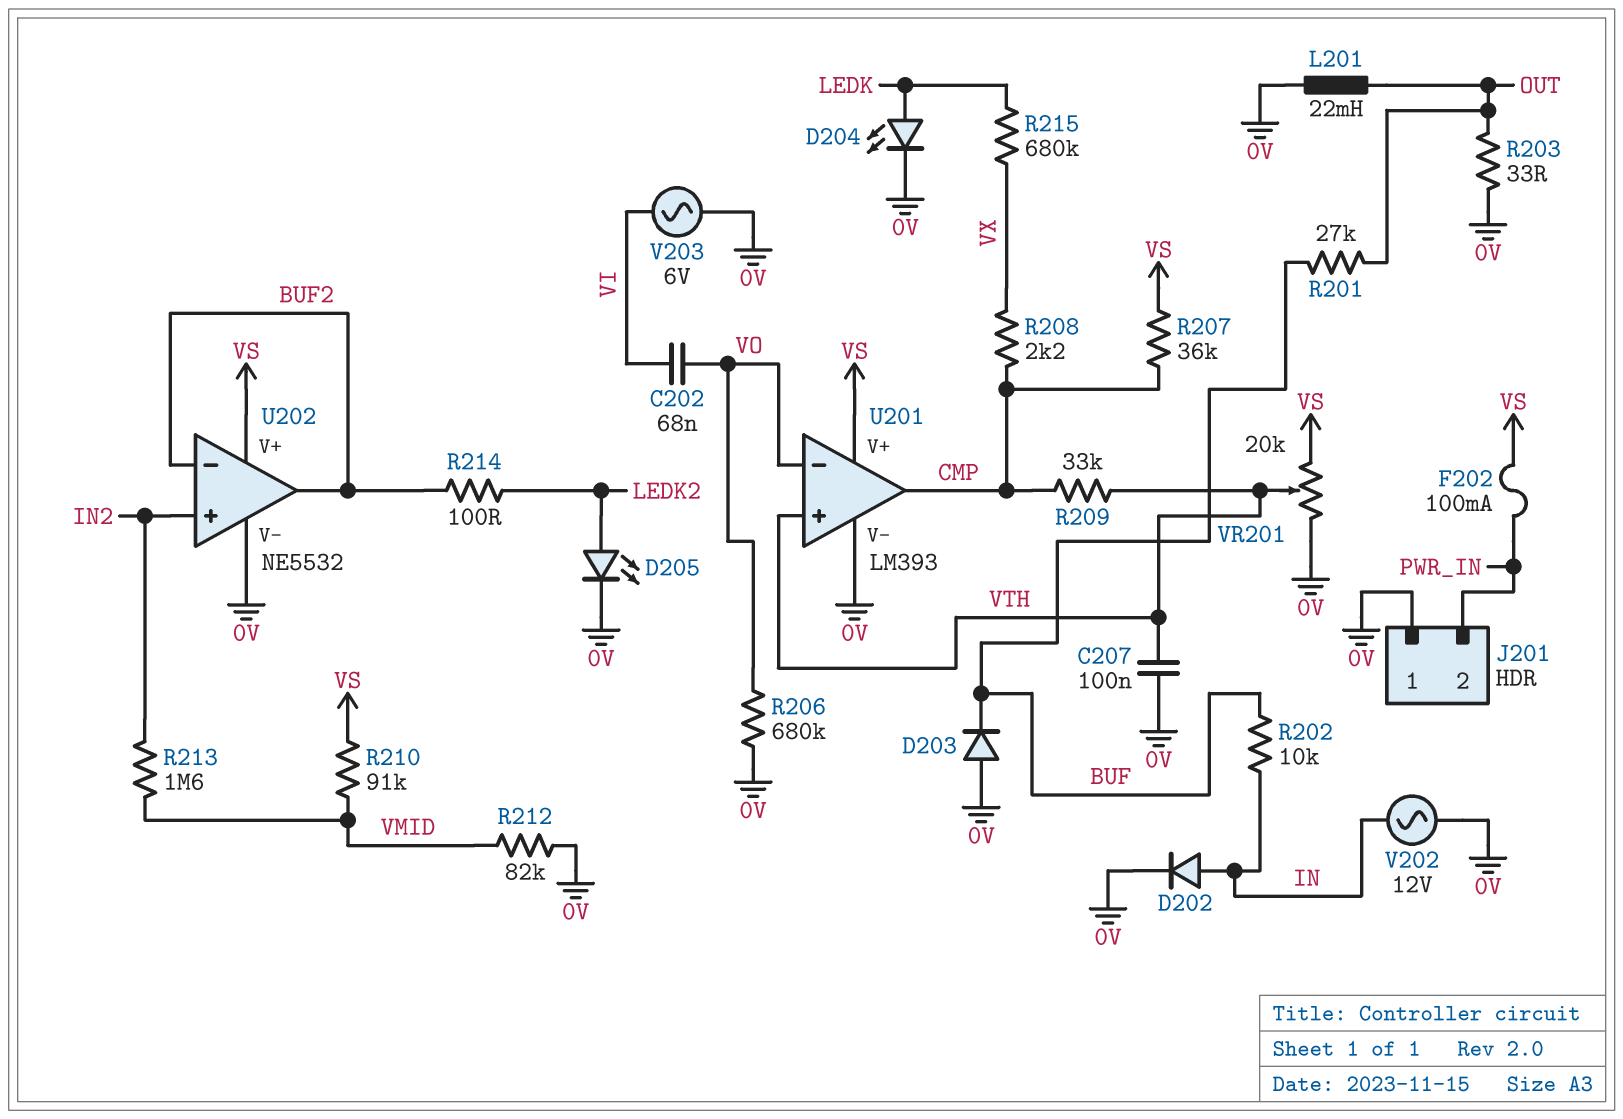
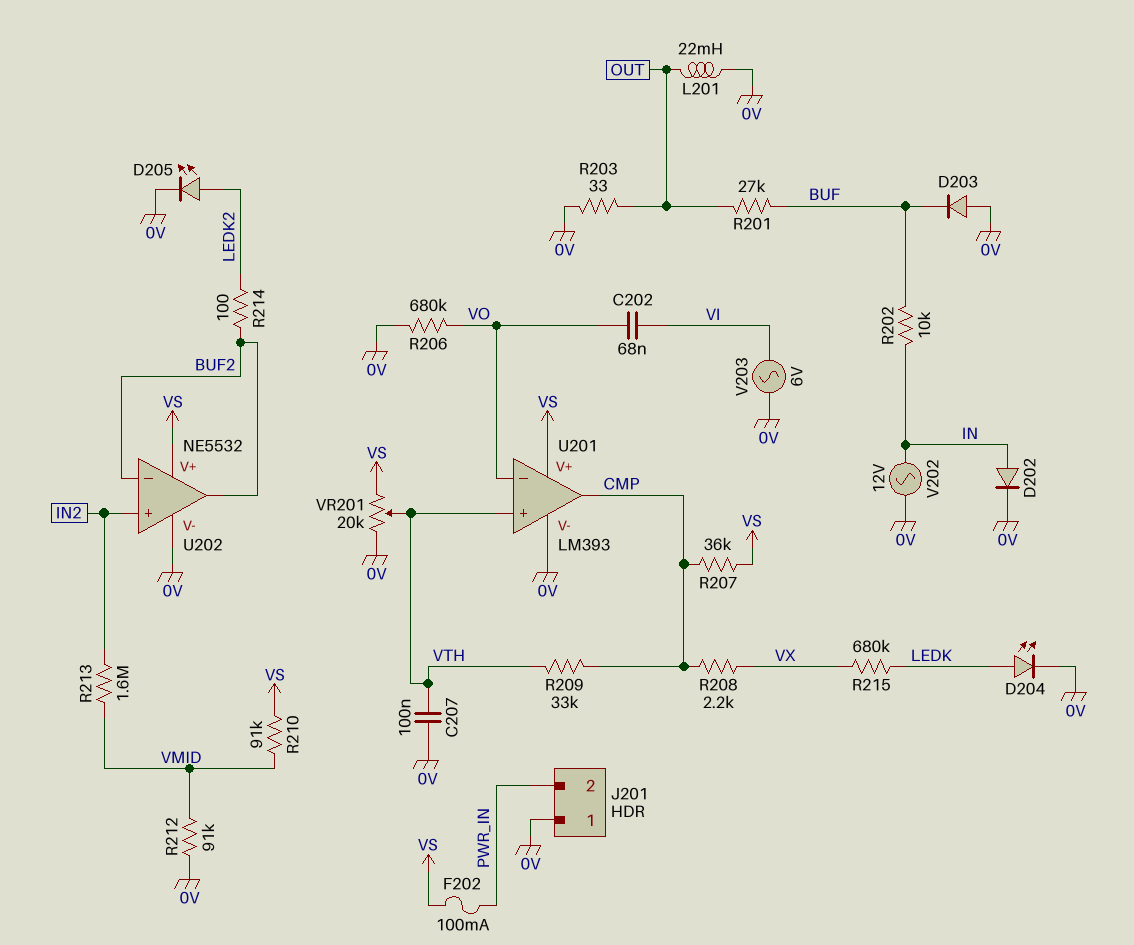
R212: 82k (0V, VMID) -> 91k (0V, VMID)

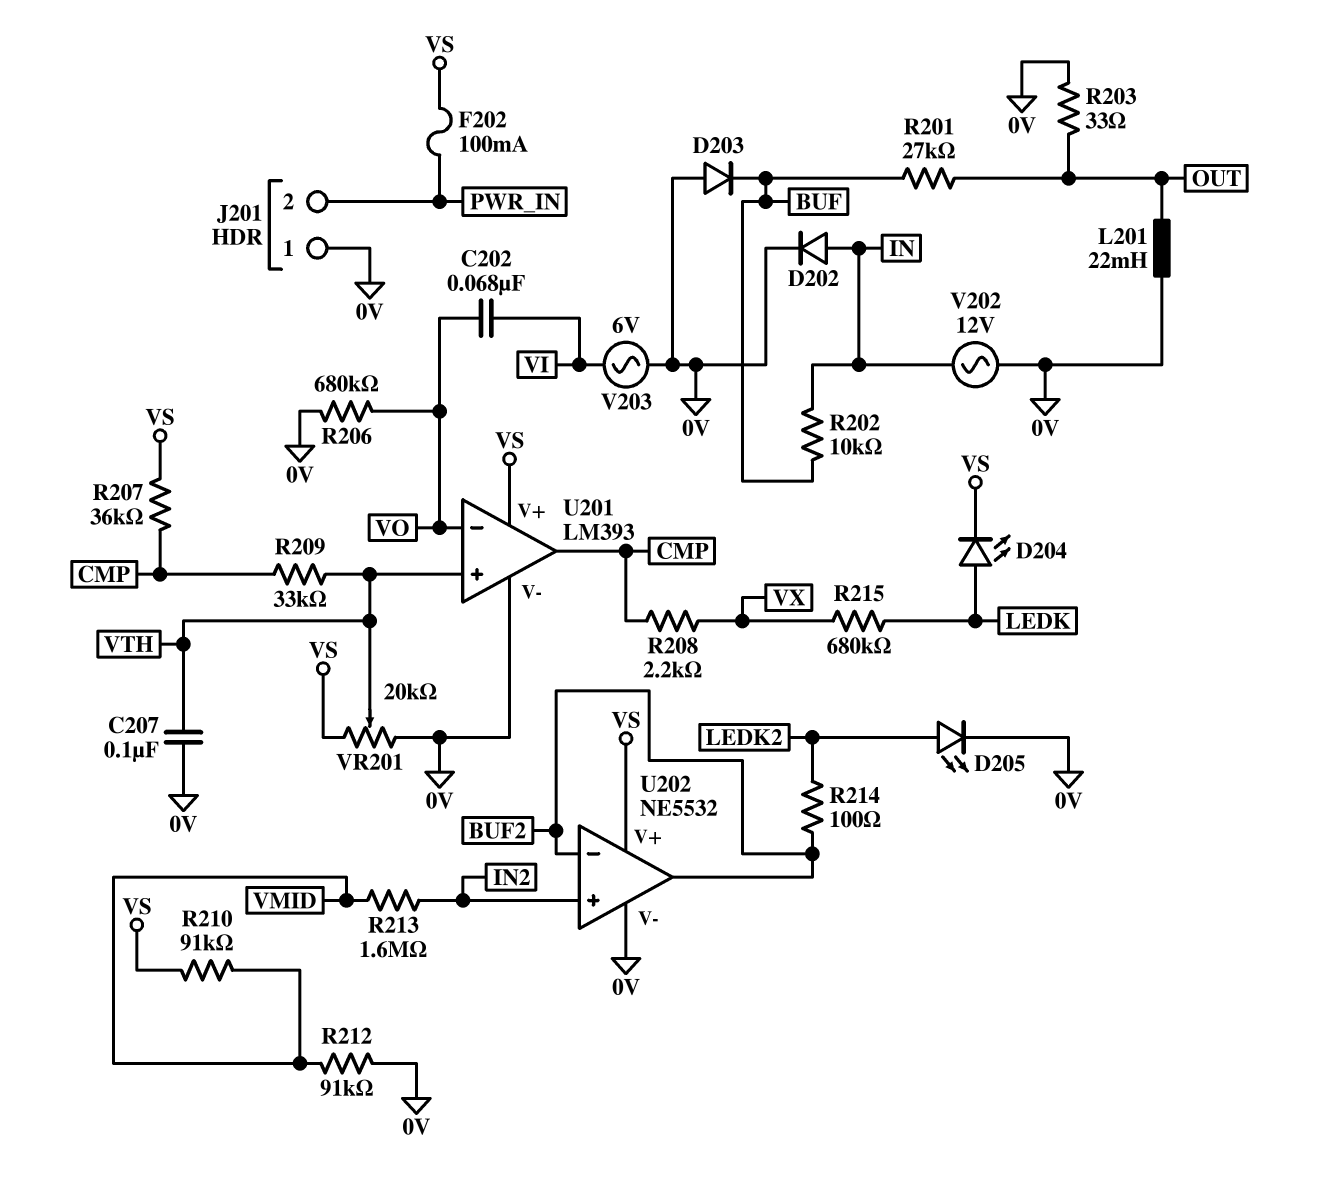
D204: LED (A LEDK, K 0V) -> LED (A LEDK, K VS)

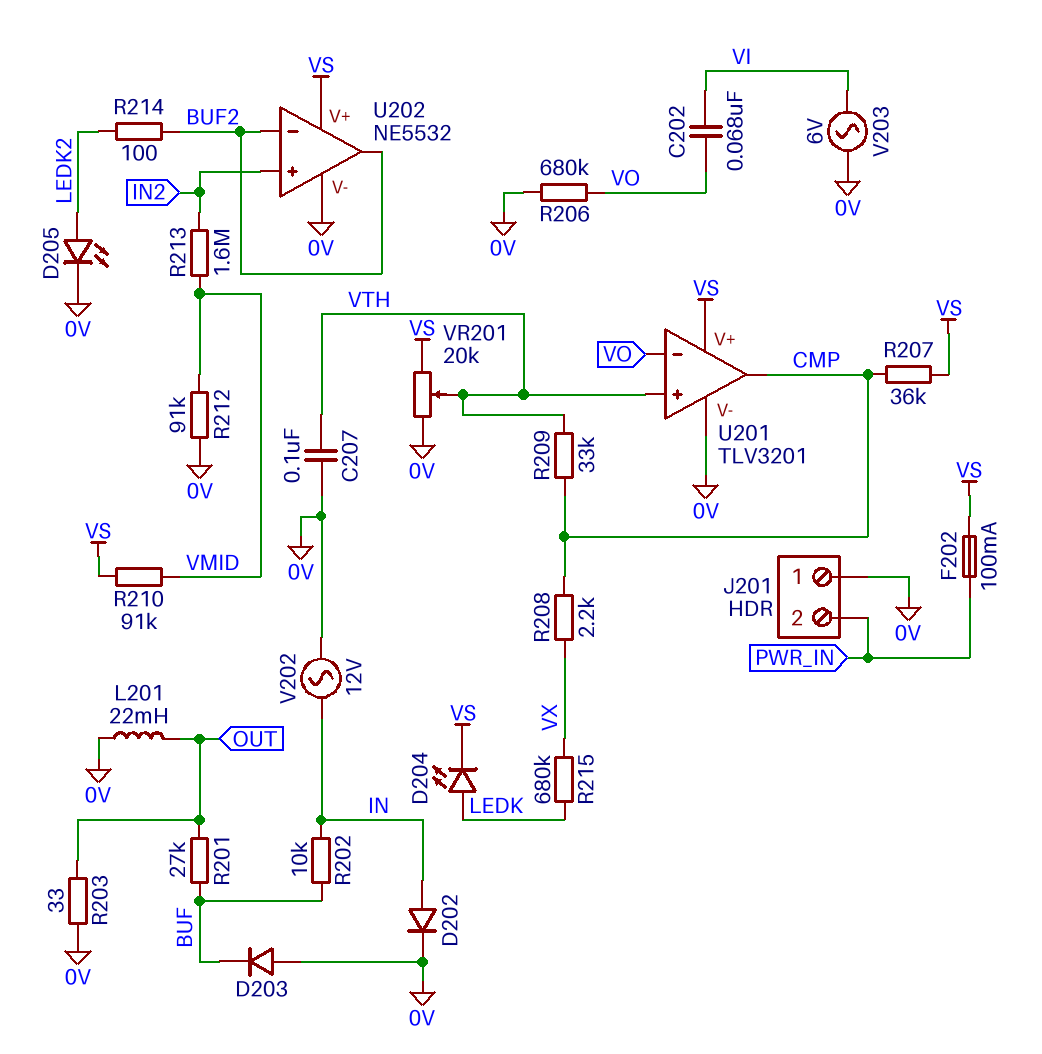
U201: LM393 -> TLV3201

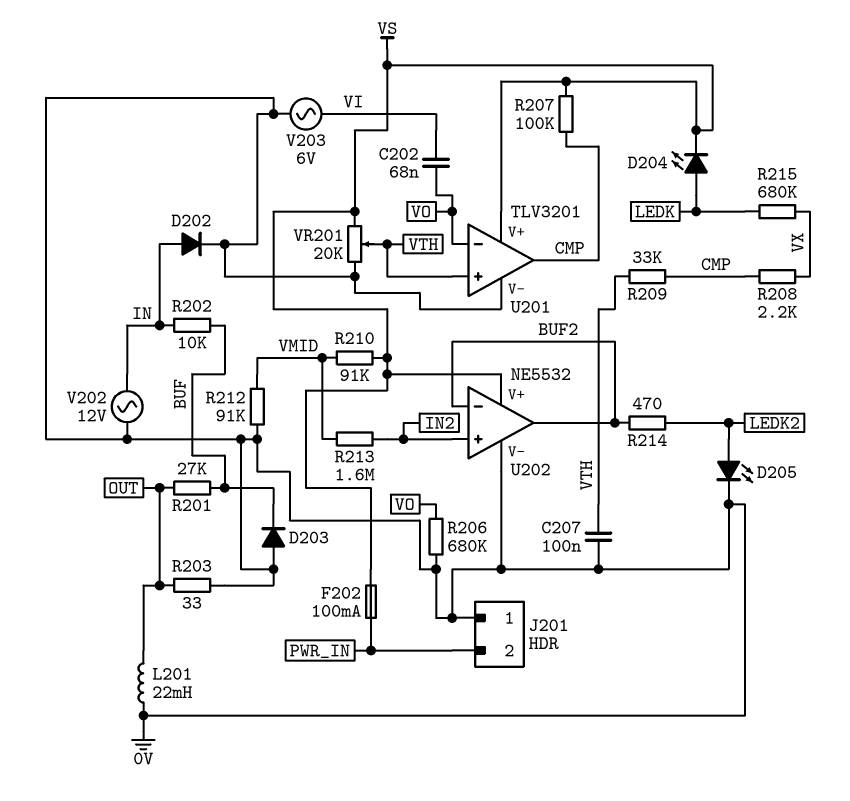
R207: 36k (CMP, VS) -> 100k (CMP, VS)
R214: 100 (BUF2, LEDK2) -> 470 (BUF2, LEDK2)

